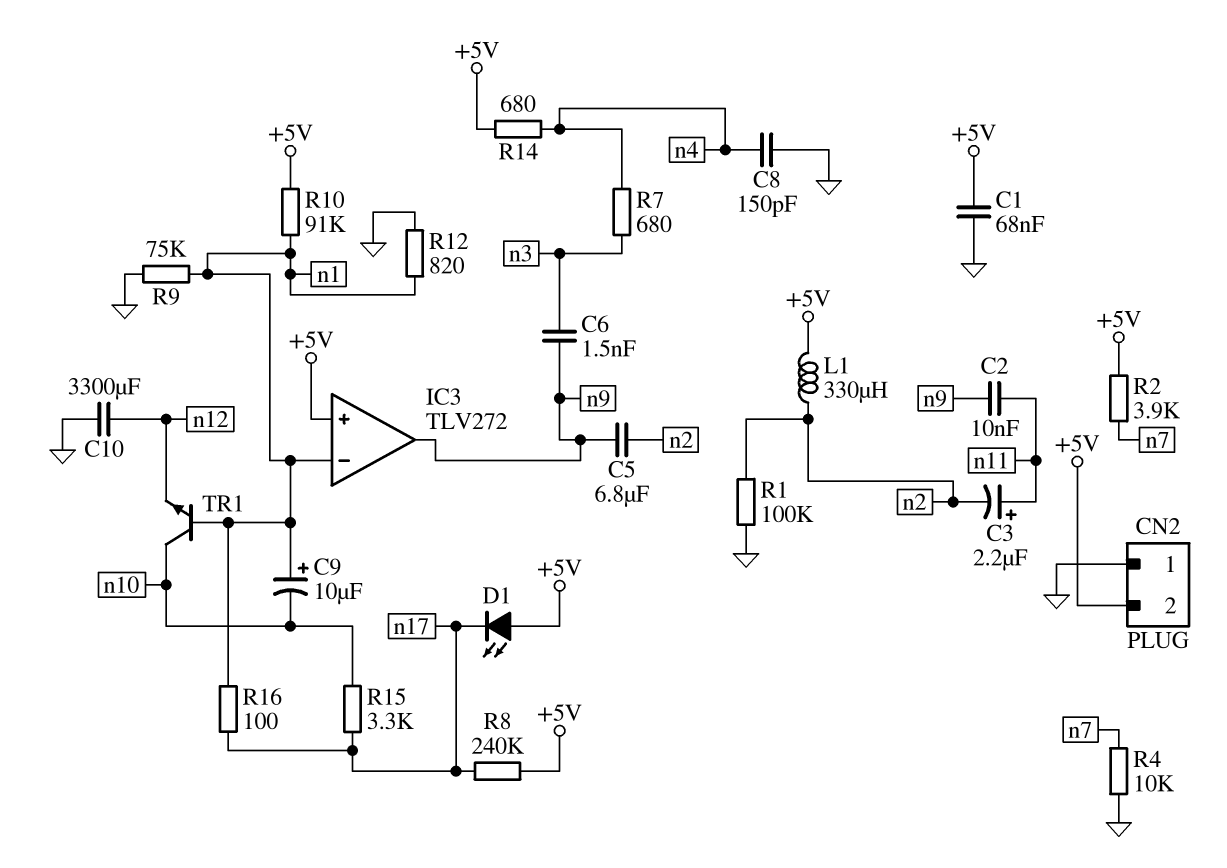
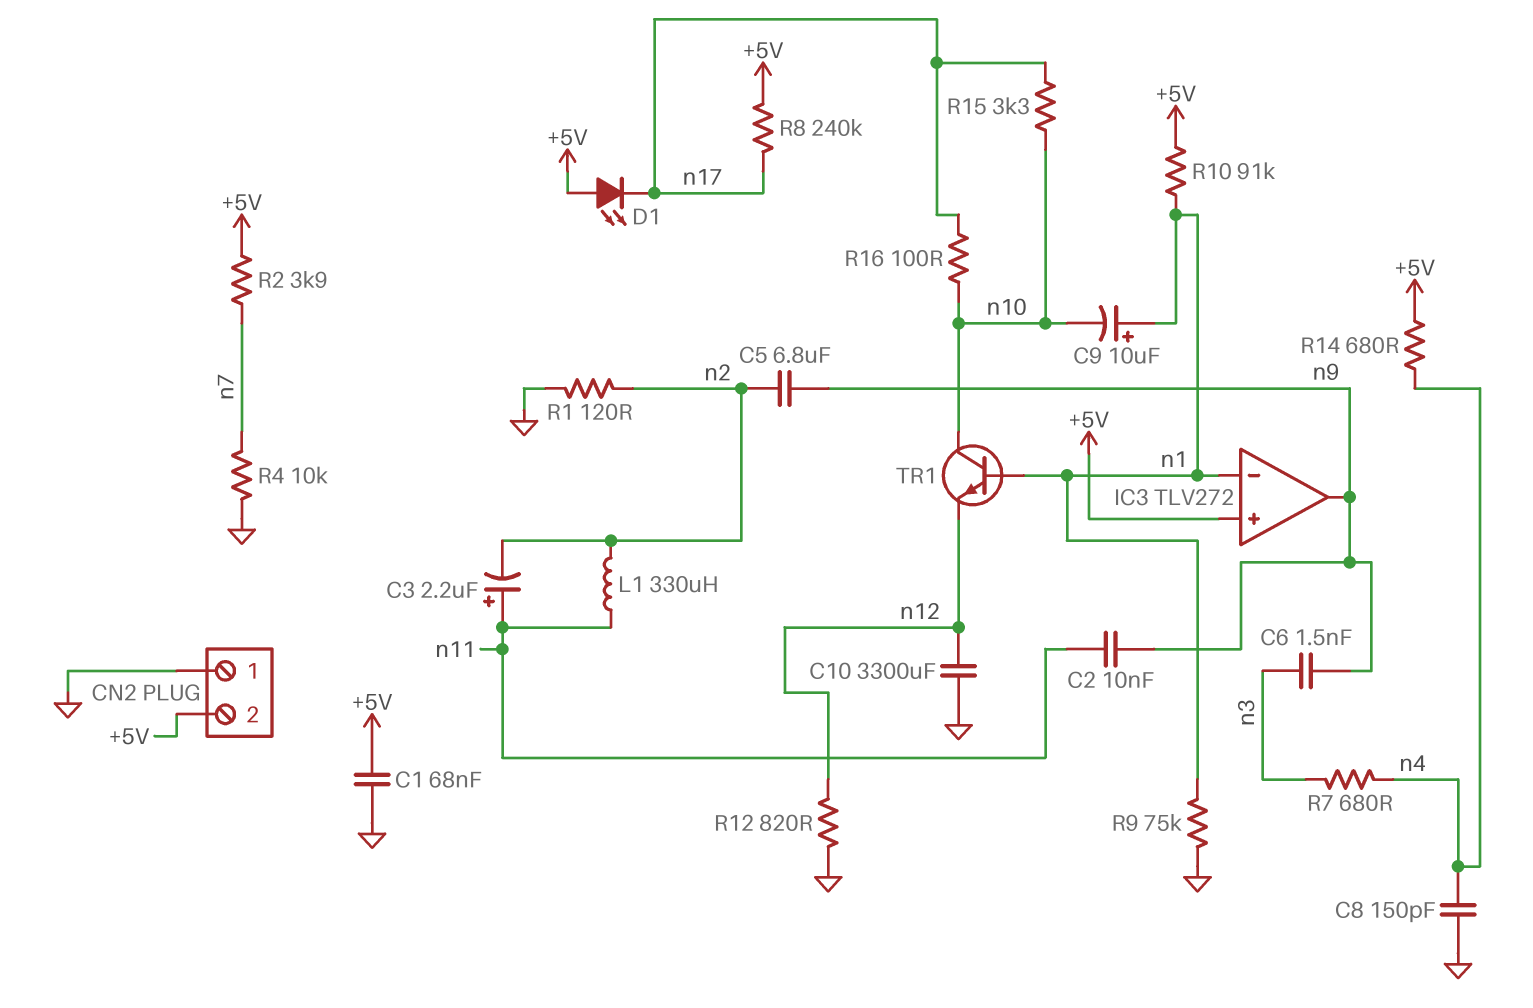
L1: 330uH (+5V, n2) -> 330uH (n2, n11)
R1: 100k (GND, n2) -> 120 (GND, n2)
R12: 820 (GND, n1) -> 820 (GND, n12)
R16: 100 (n1, n17) -> 100 (n10, n17)

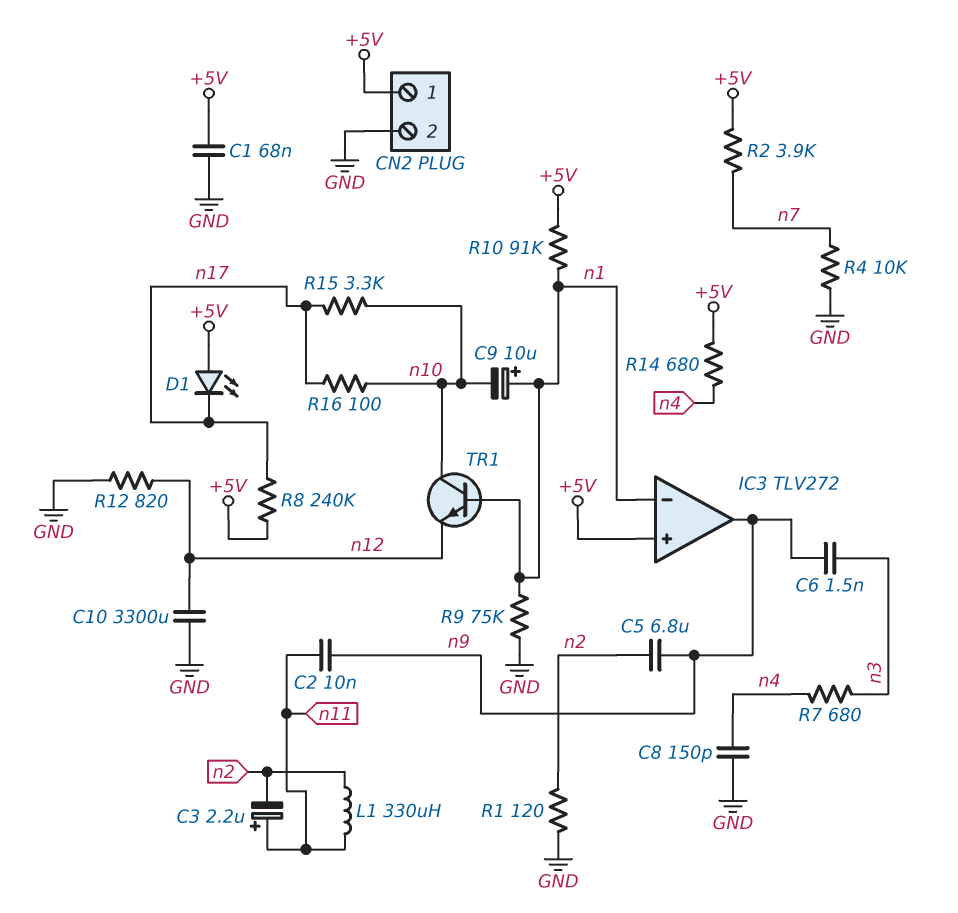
CN2 pin 1: GND -> +5V
CN2 pin 2: +5V -> GND

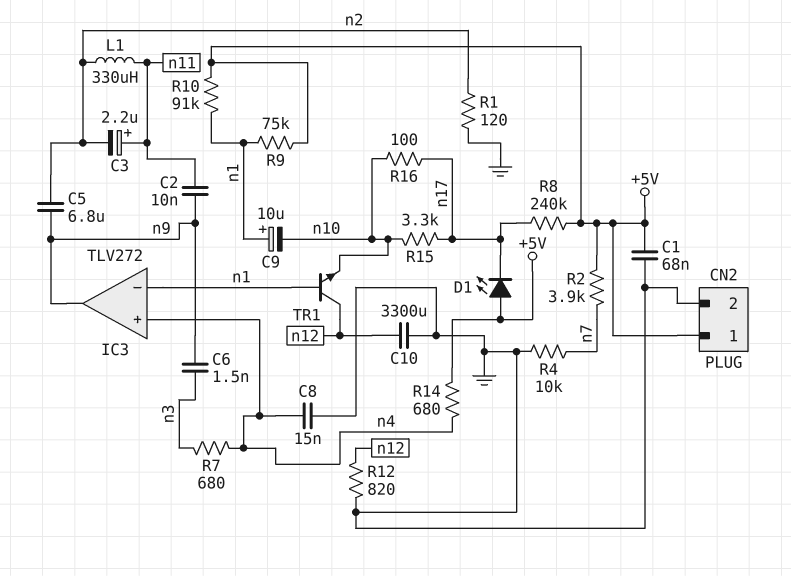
C8: 150pF (GND, n4) -> 15nF (GND, n4)
IC3 pin in+: +5V -> n4
R9: 75k (GND, n1) -> 75k (+5V, n1)
TR1: NPN (B n1, C n10, E n12) -> NPN (B n1, C n12, E n10)

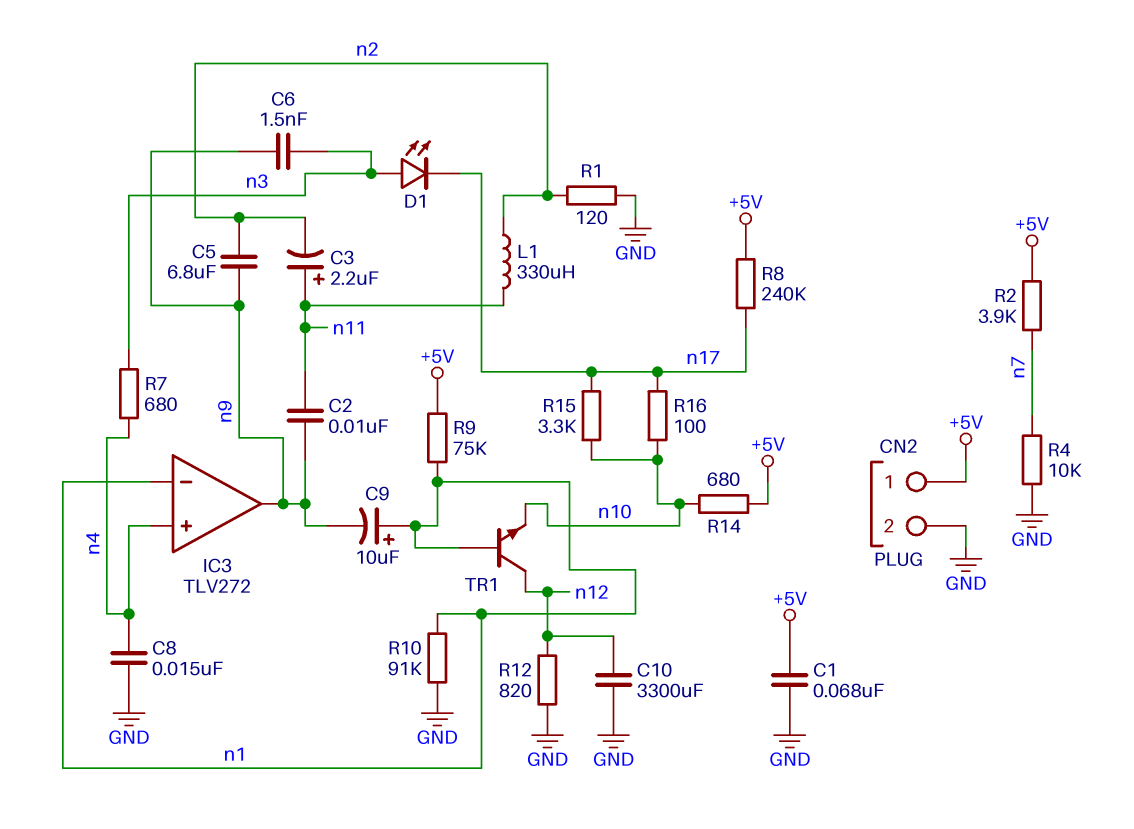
C9: 10uF (plus n1, minus n10) -> 10uF (plus n1, minus n9)
D1: LED (A +5V, K n17) -> LED (A n3, K n17)
R10: 91k (+5V, n1) -> 91k (GND, n1)
R14: 680 (+5V, n4) -> 680 (+5V, n10)

